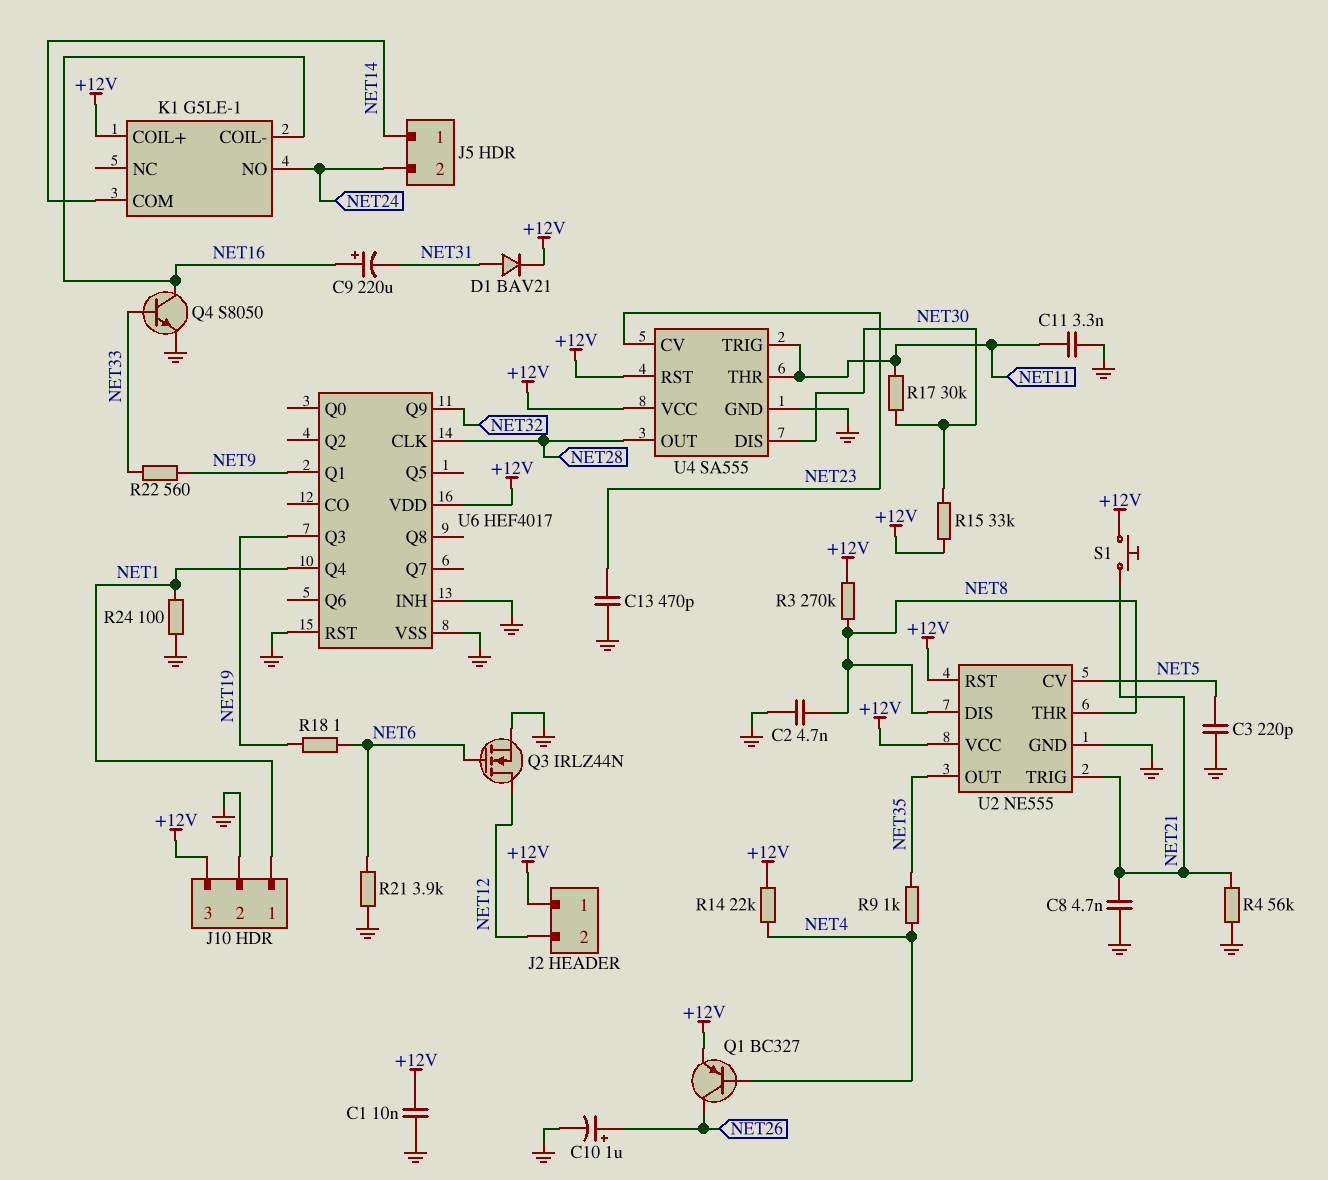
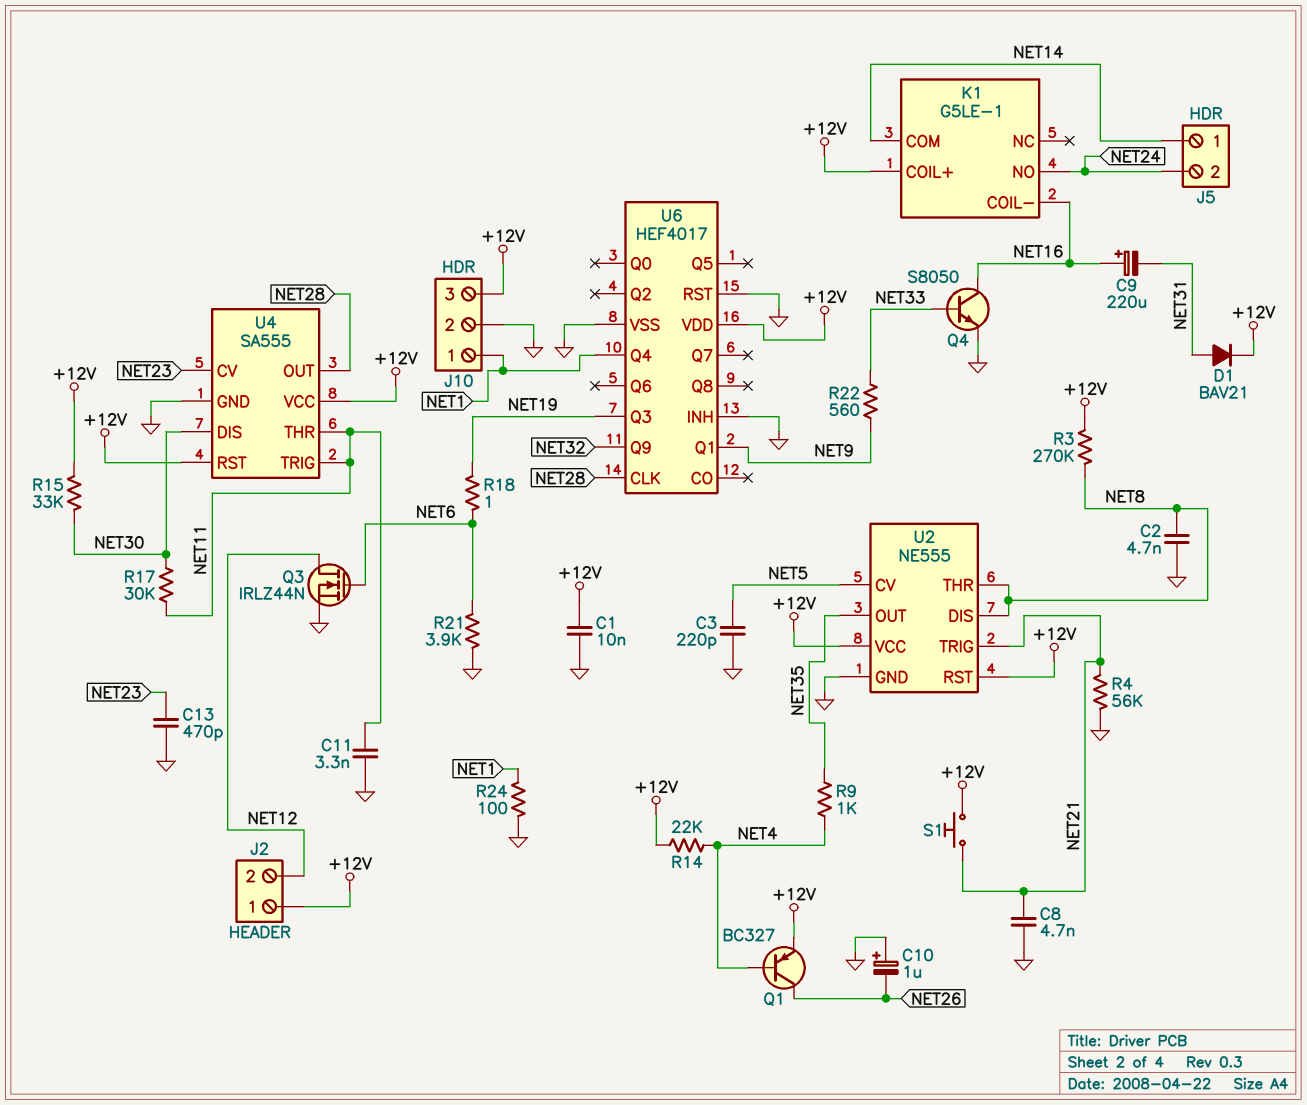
C10: 1uF (plus NET26, minus GND) -> 1uF (plus GND, minus NET26)

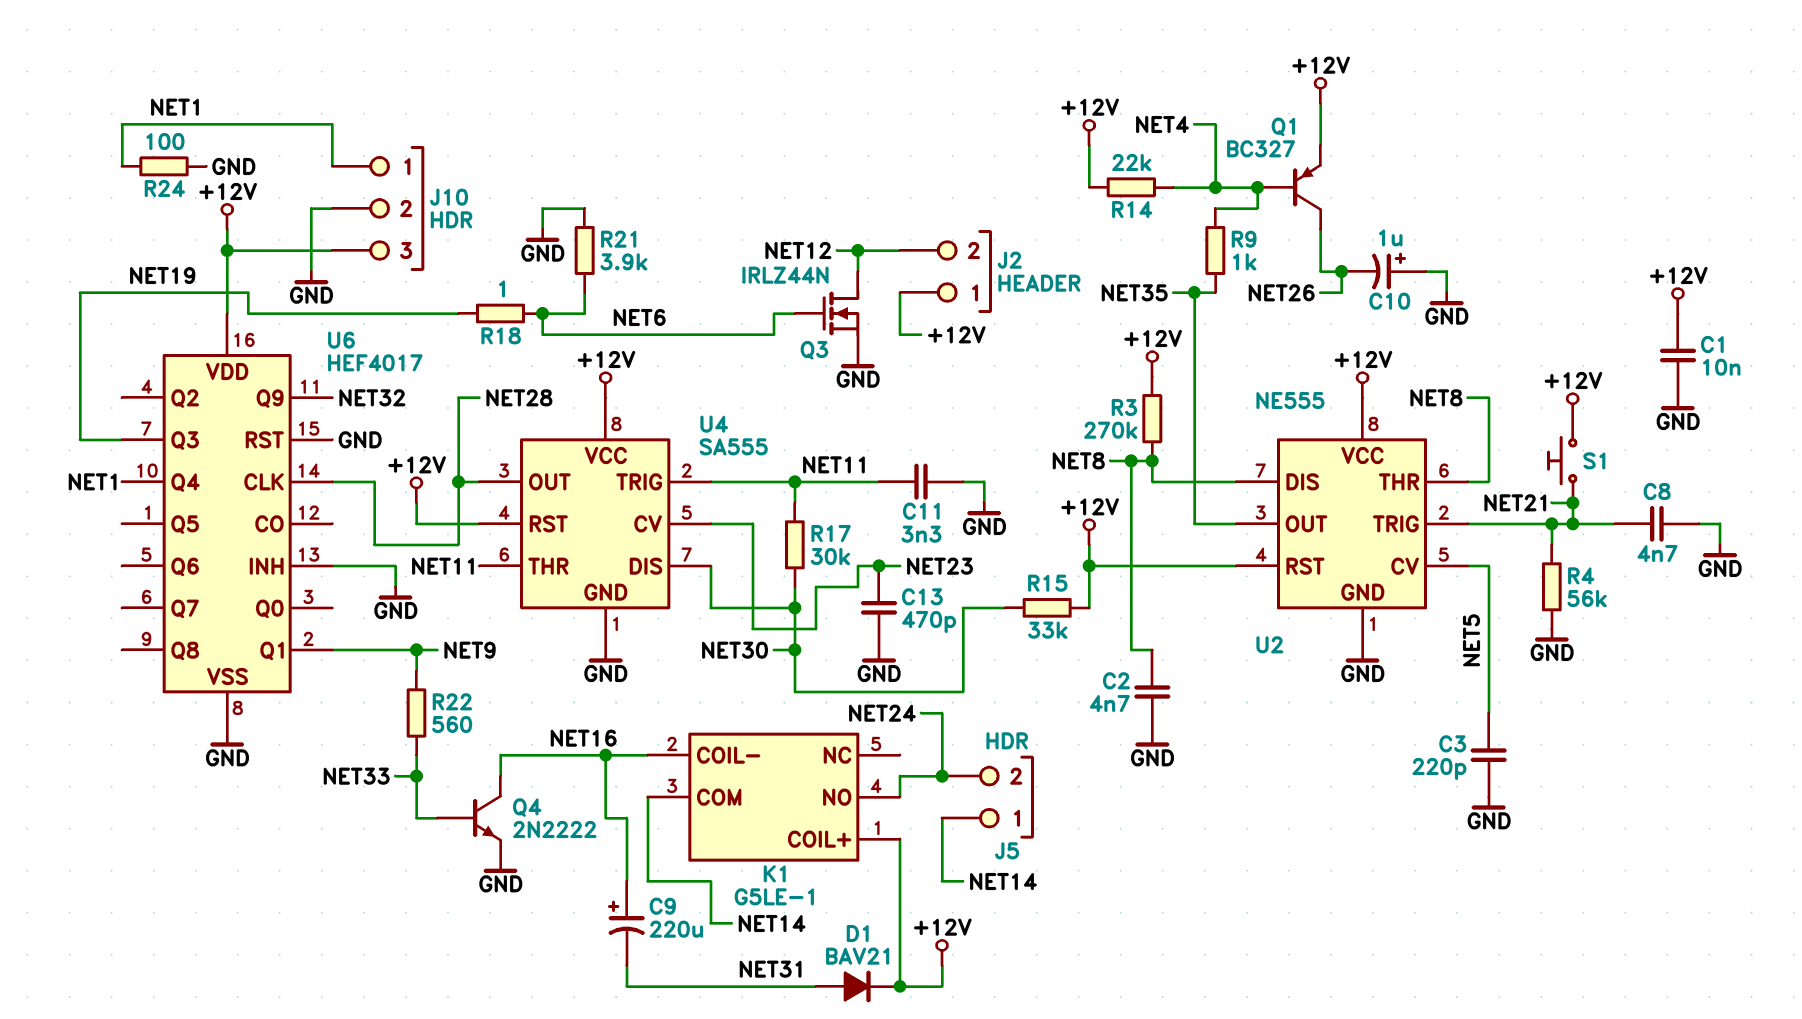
Q4: NPN S8050 (B NET33, C NET16, E GND) -> NPN 2N2222 (B NET33, C NET16, E GND)

